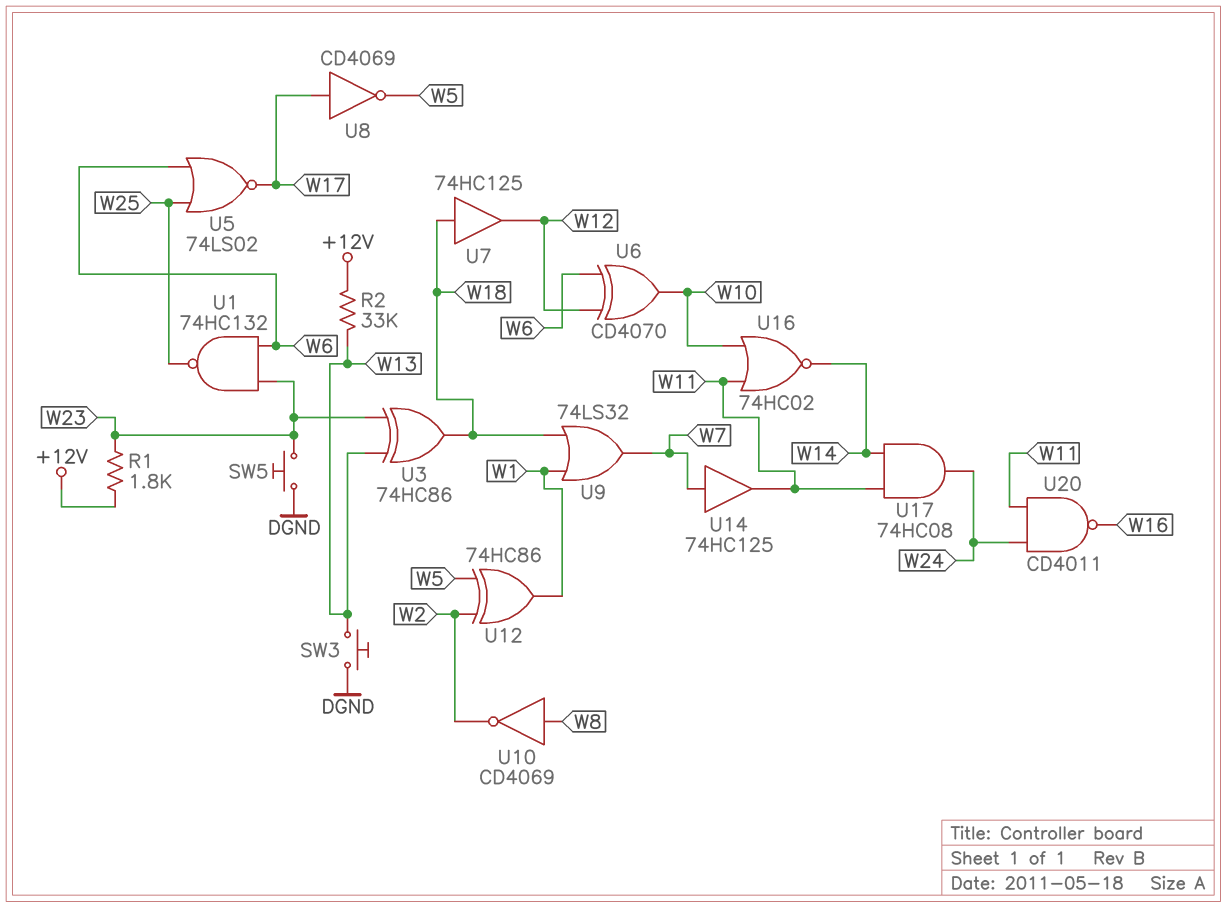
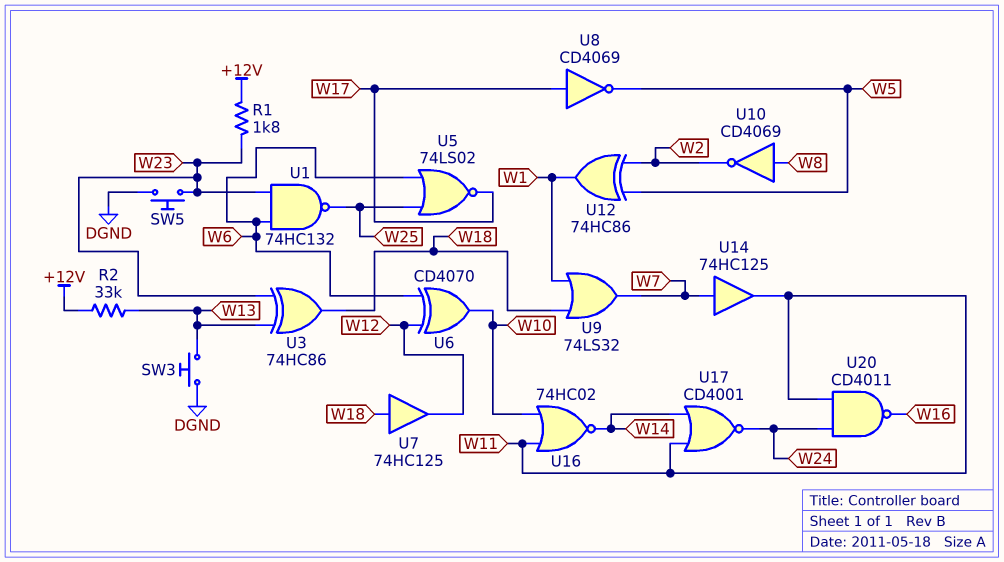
U17: AND 74HC08 (in W11, in W14, out W24) -> NOR CD4001 (in W11, in W14, out W24)

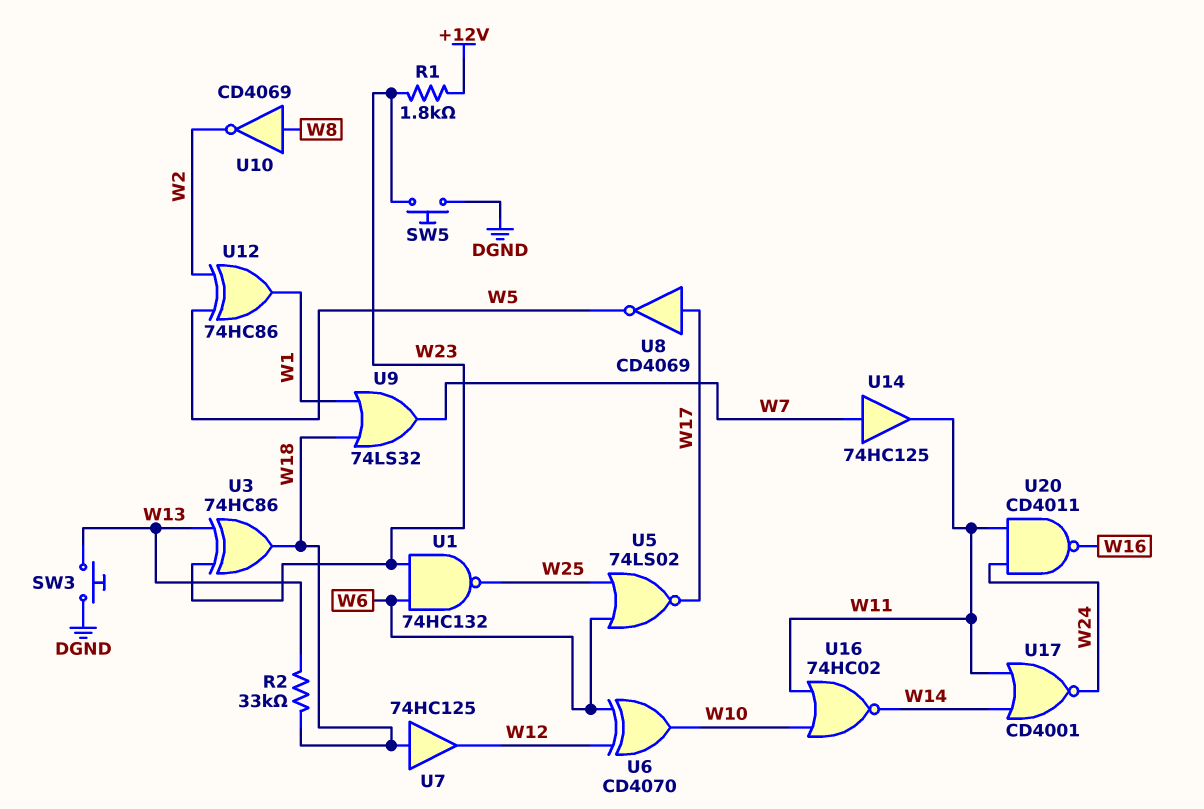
R2: 33k (+12V, W13) -> 33k (W13, W18)

